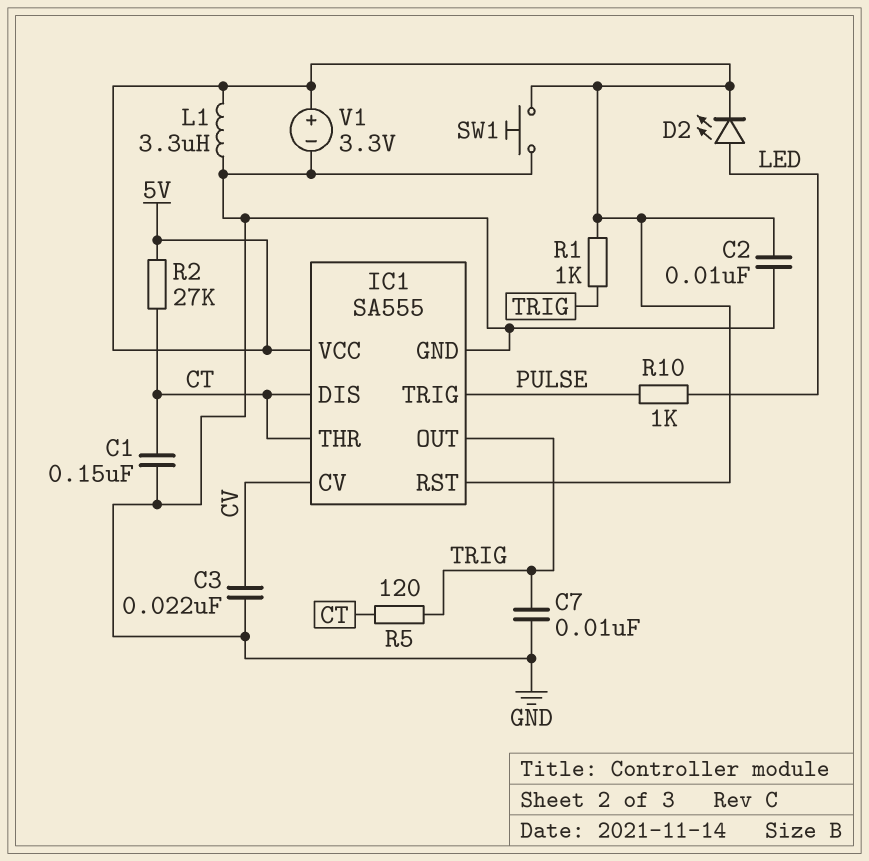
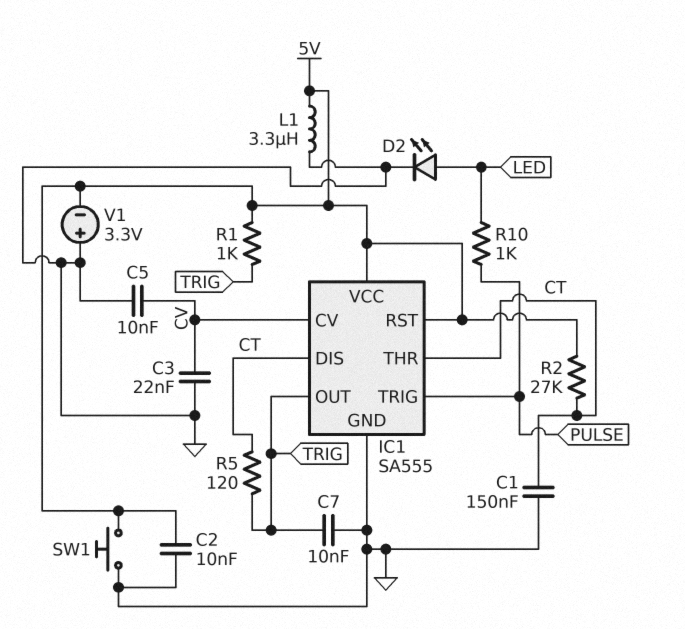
C5: none -> 10nF (CV, GND)
D2: LED (A LED, K 5V) -> LED (A LED, K GND)
V1: 3.3V (plus 5V, minus GND) -> 3.3V (plus GND, minus 5V)

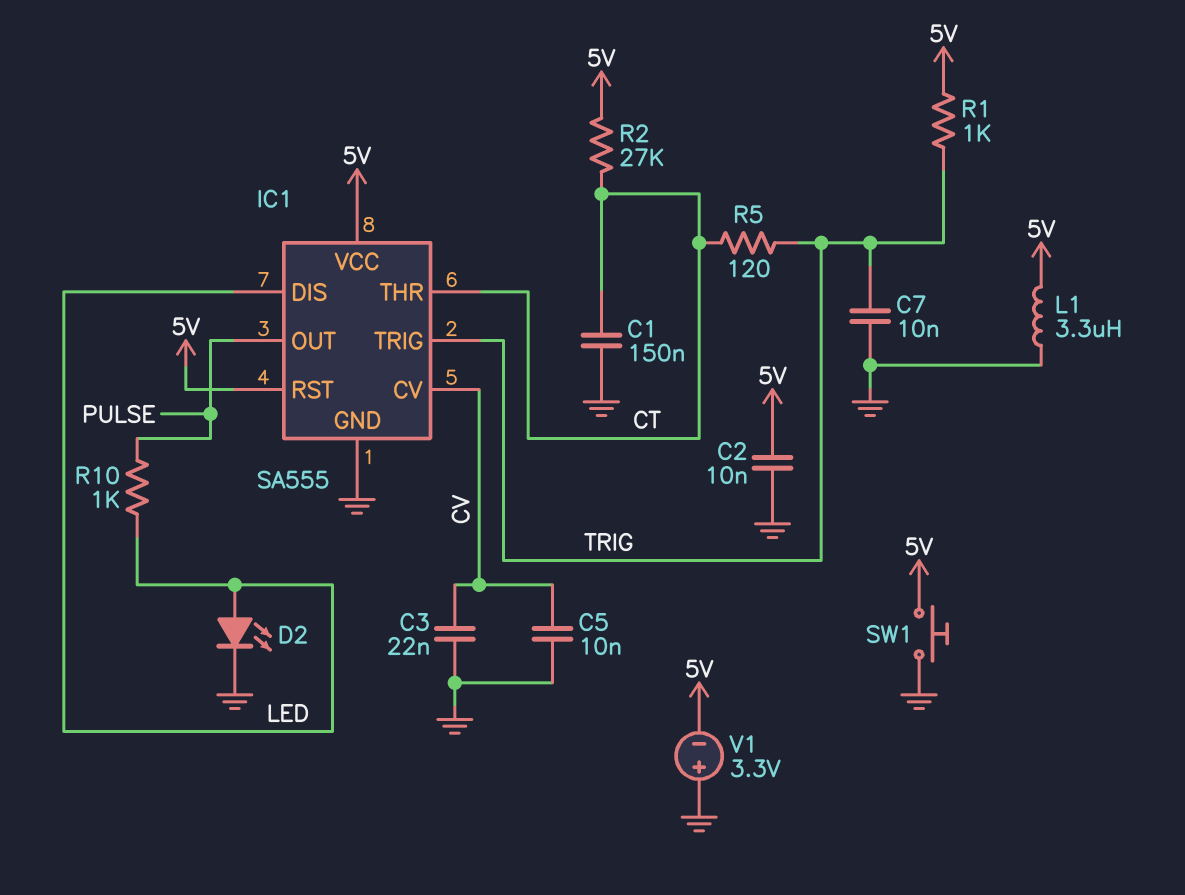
IC1 pin DIS: CT -> LED
IC1 pin OUT: TRIG -> PULSE
IC1 pin TRIG: PULSE -> TRIG

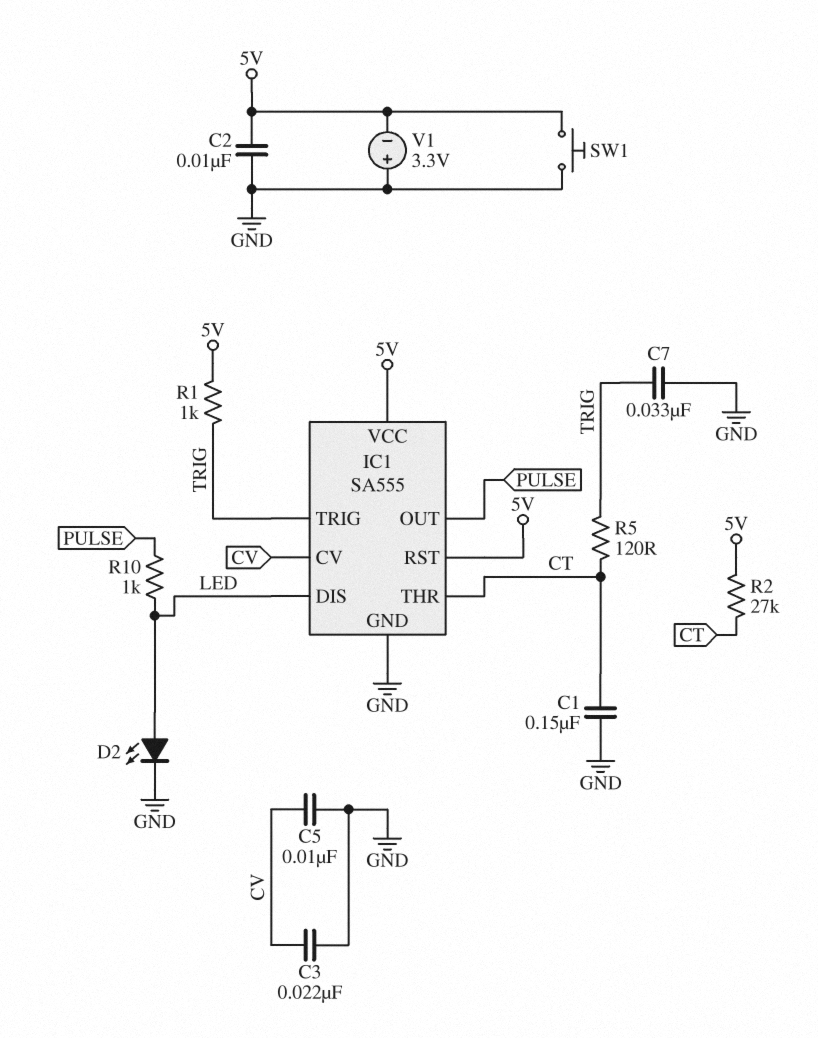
C7: 10nF (GND, TRIG) -> 33nF (GND, TRIG)
L1: 3.3uH (5V, GND) -> none

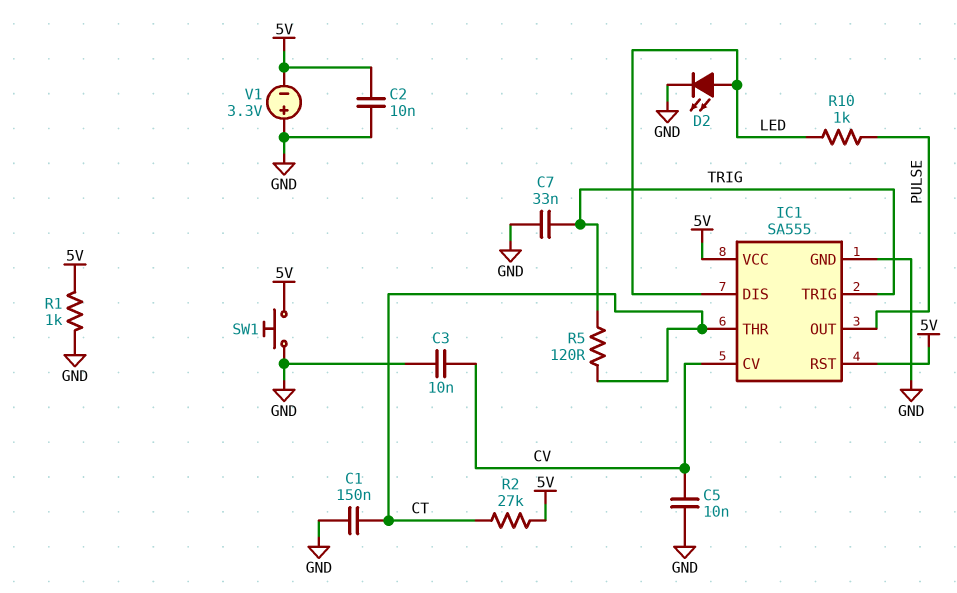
C3: 22nF (CV, GND) -> 10nF (CV, GND)
R1: 1k (5V, TRIG) -> 1k (5V, GND)

